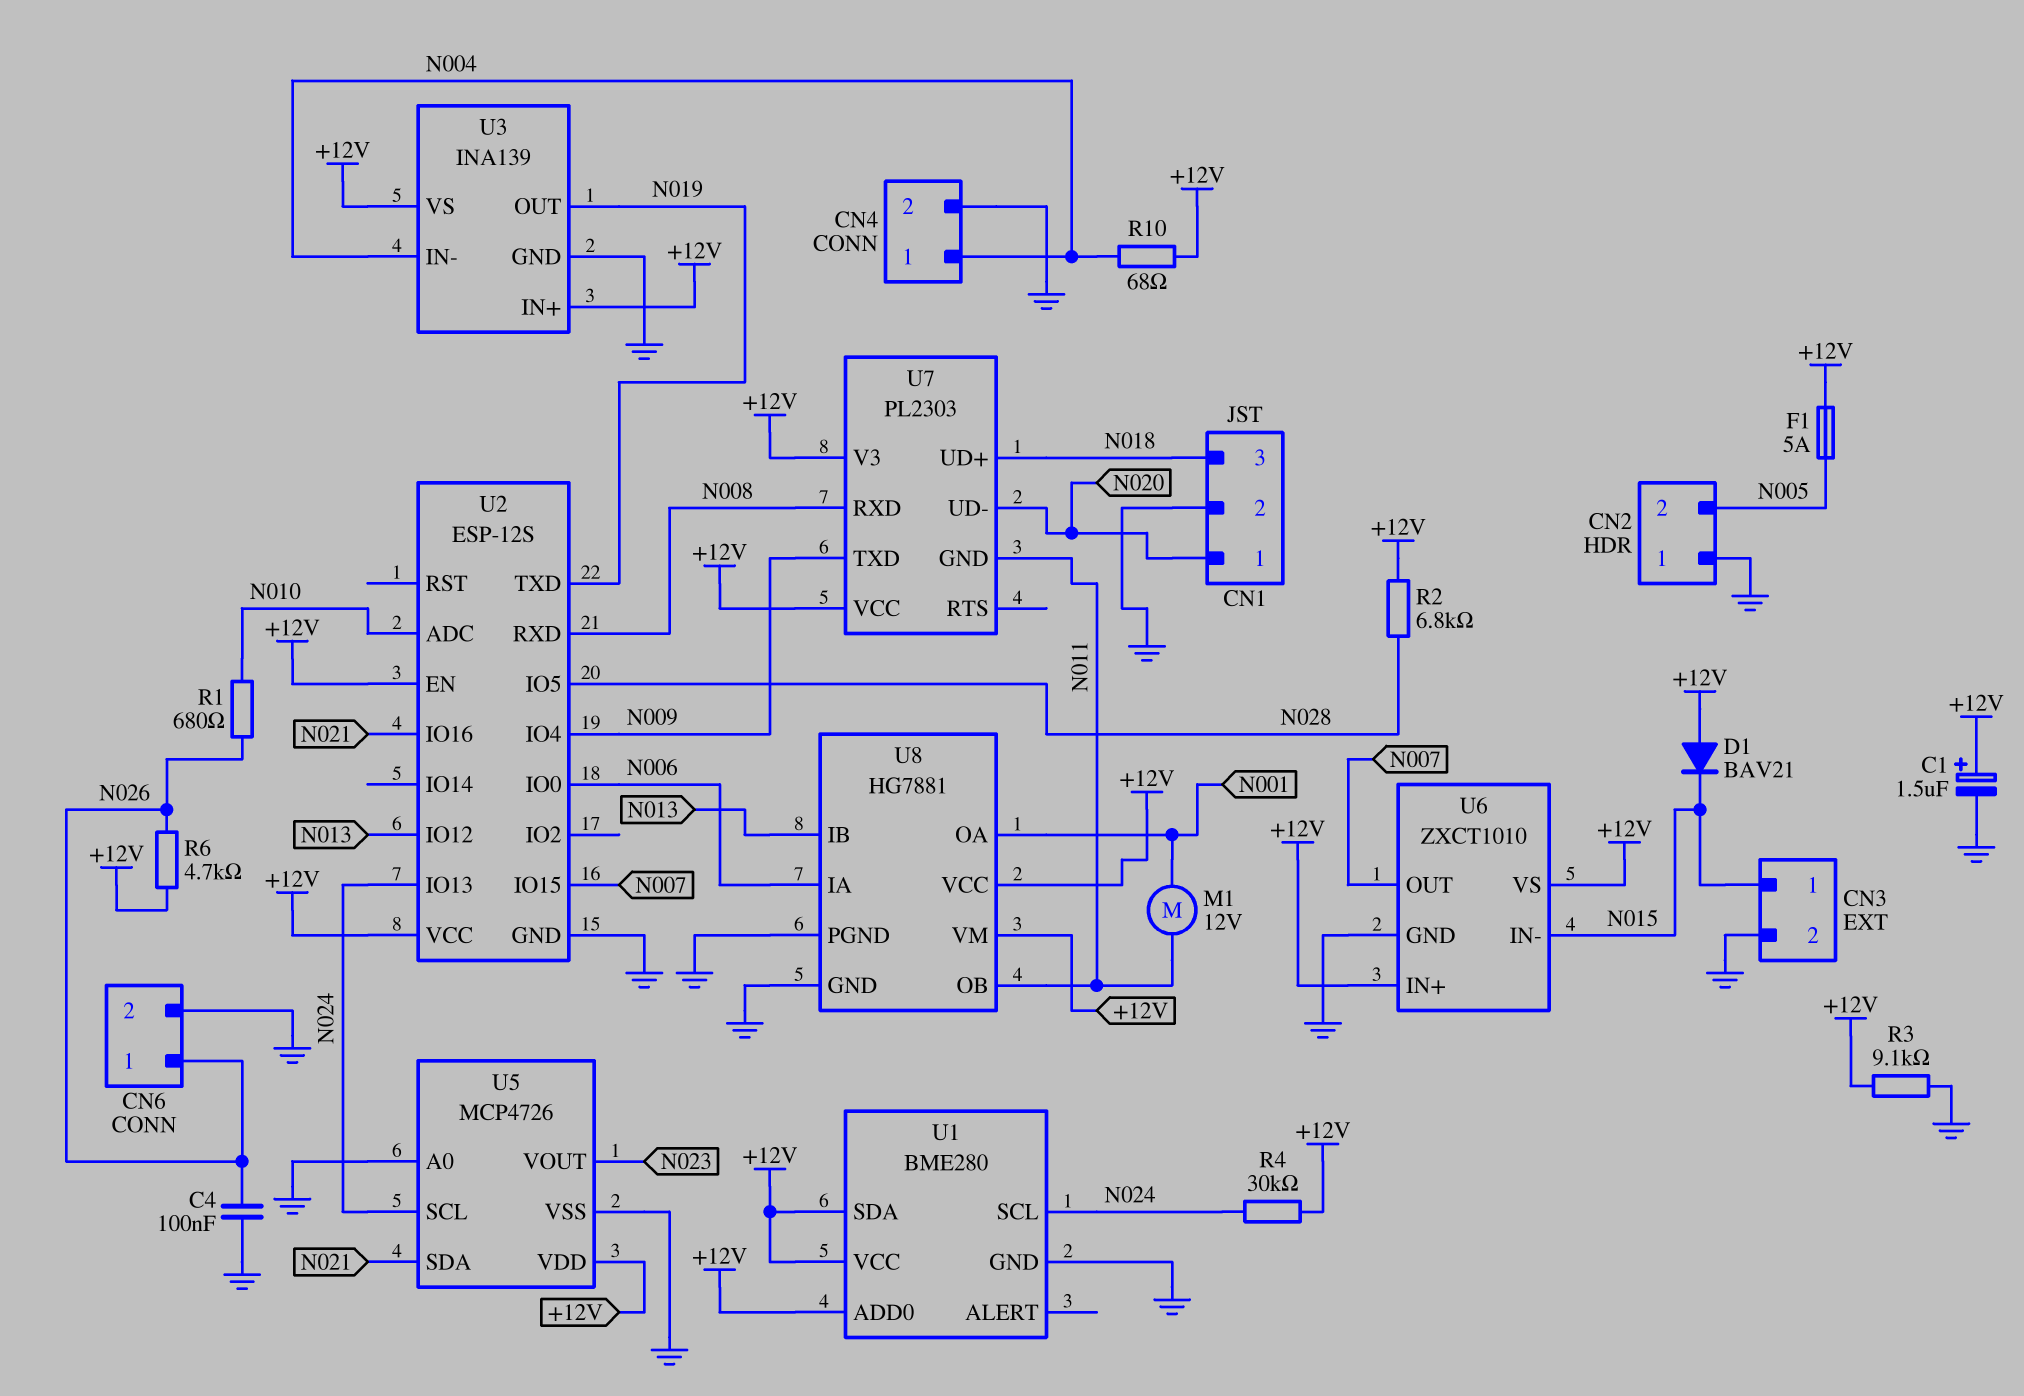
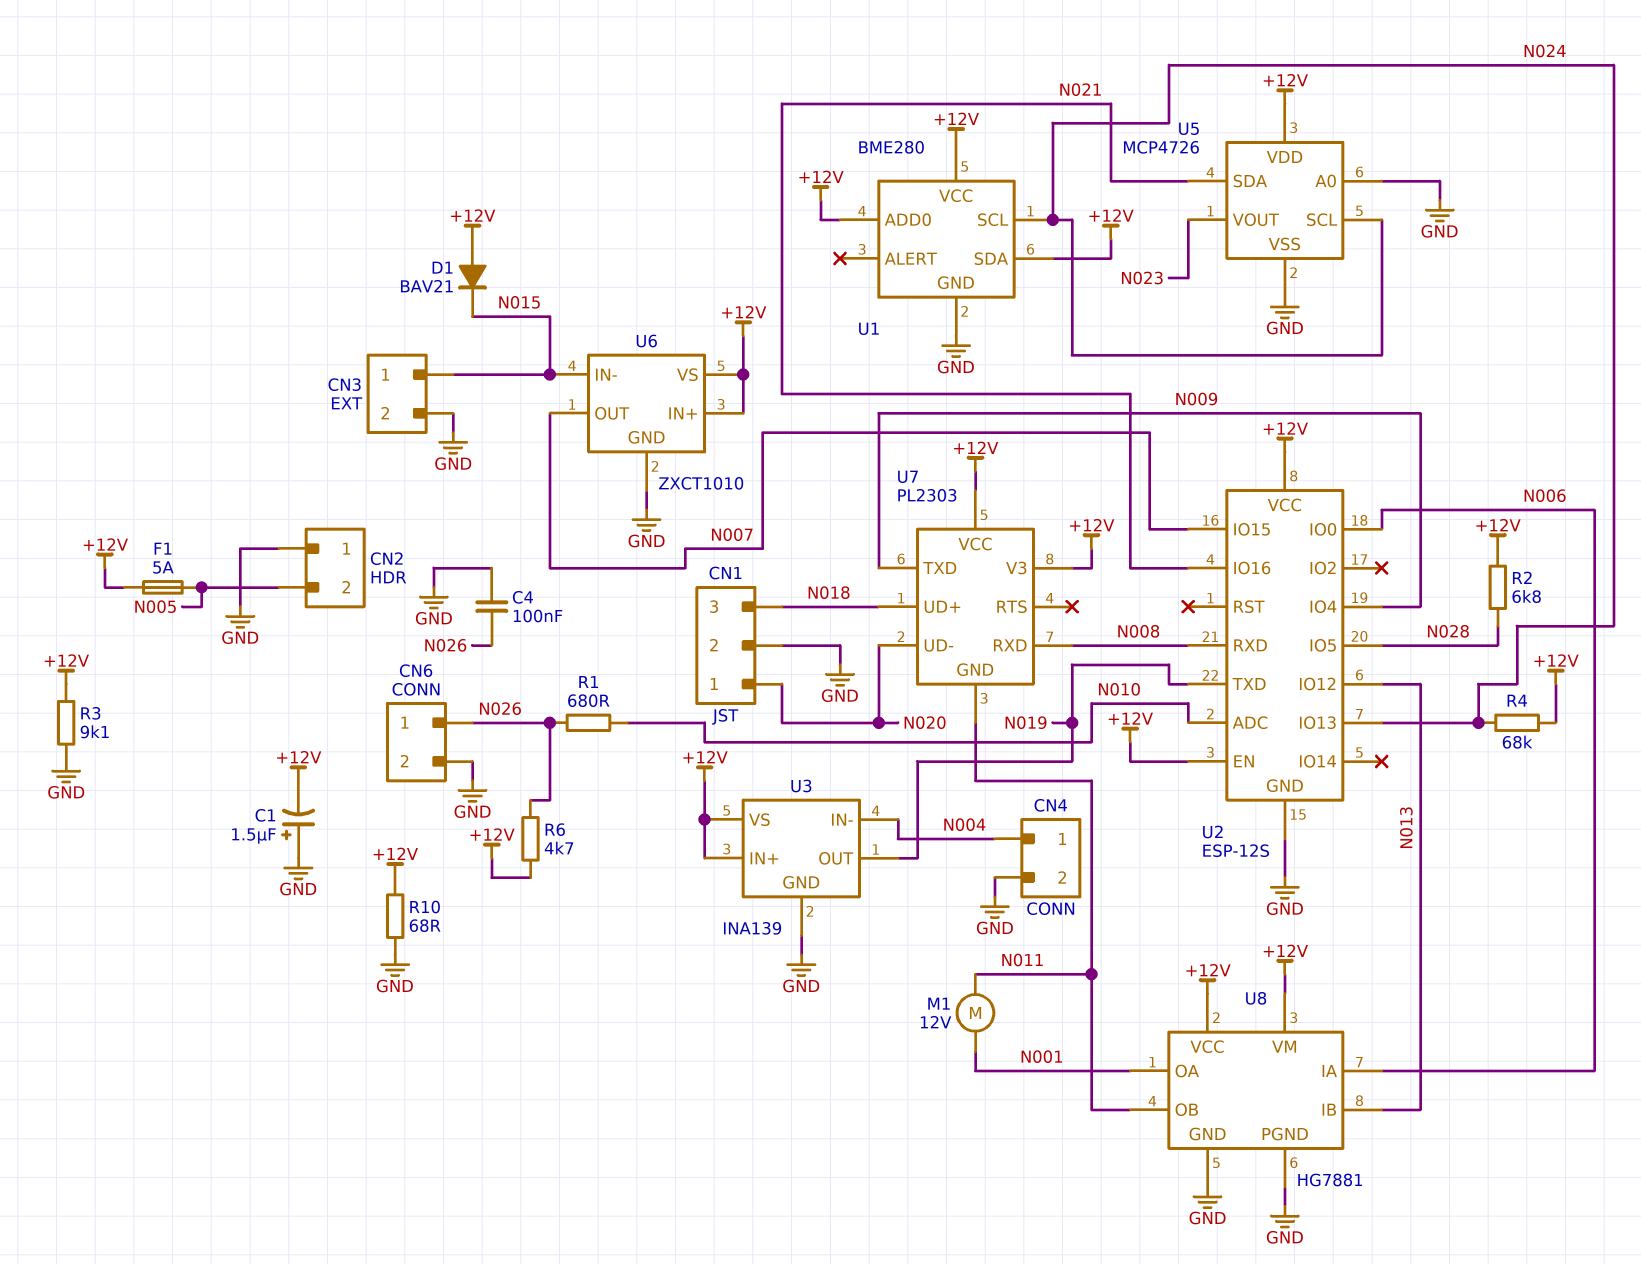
C1: 1.5uF (plus +12V, minus GND) -> 1.5uF (plus GND, minus +12V)
R4: 30k (+12V, N024) -> 68k (+12V, N024)
R10: 68 (+12V, N004) -> 68 (+12V, GND)

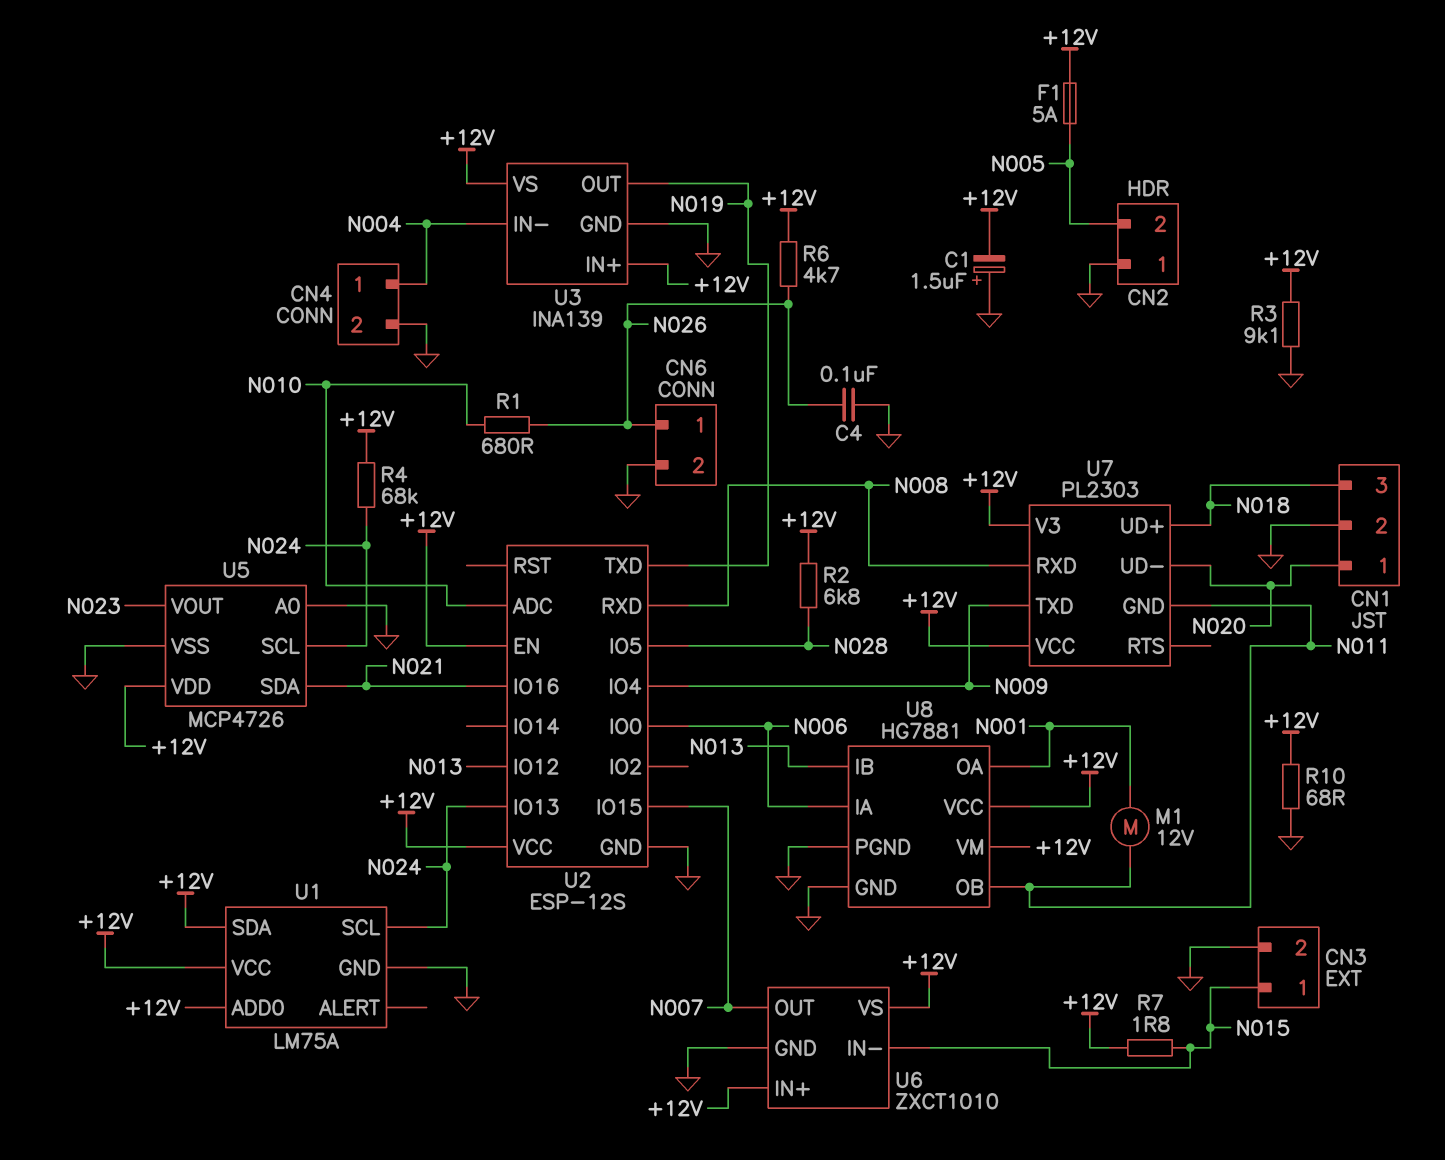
D1: diode BAV21 (A +12V, K N015) -> none
R7: none -> 1.8 (+12V, N015)
U1: BME280 -> LM75A

